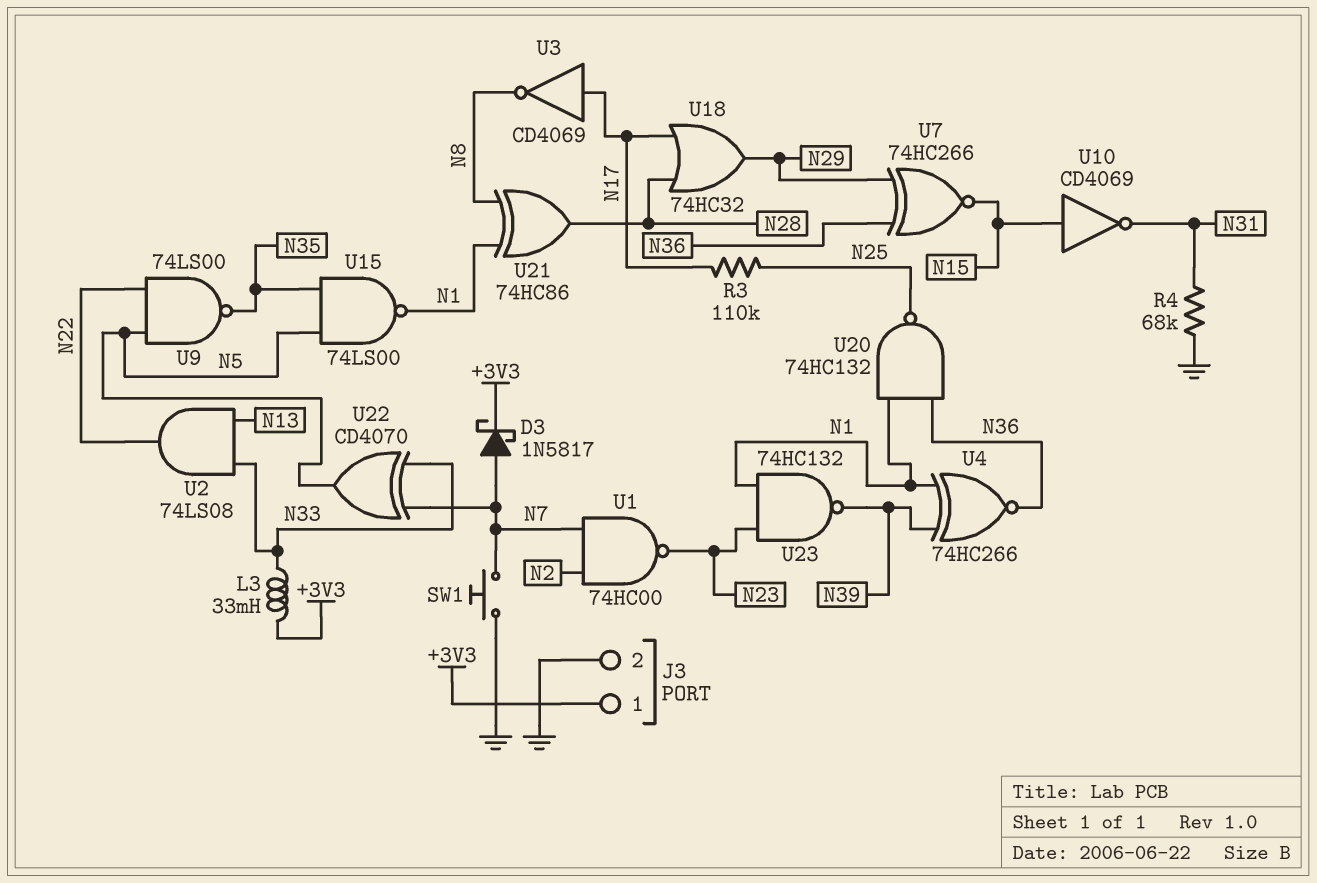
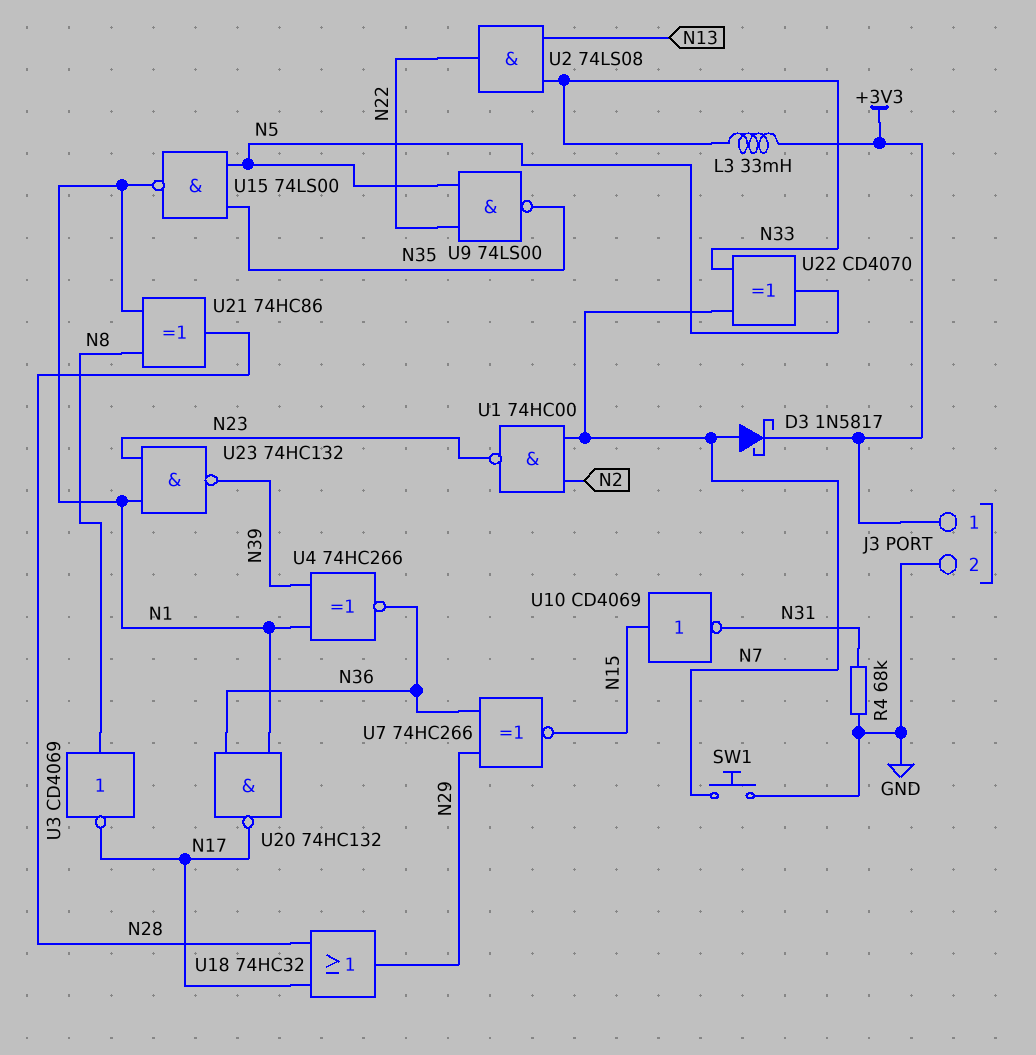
R3: 110k (N17, N25) -> none
U3: NOT CD4069 (in N17, out N8) -> NOT CD4069 (in N8, out N17)
U20: NAND 74HC132 (in N1, in N36, out N25) -> NAND 74HC132 (in N1, in N36, out N17)

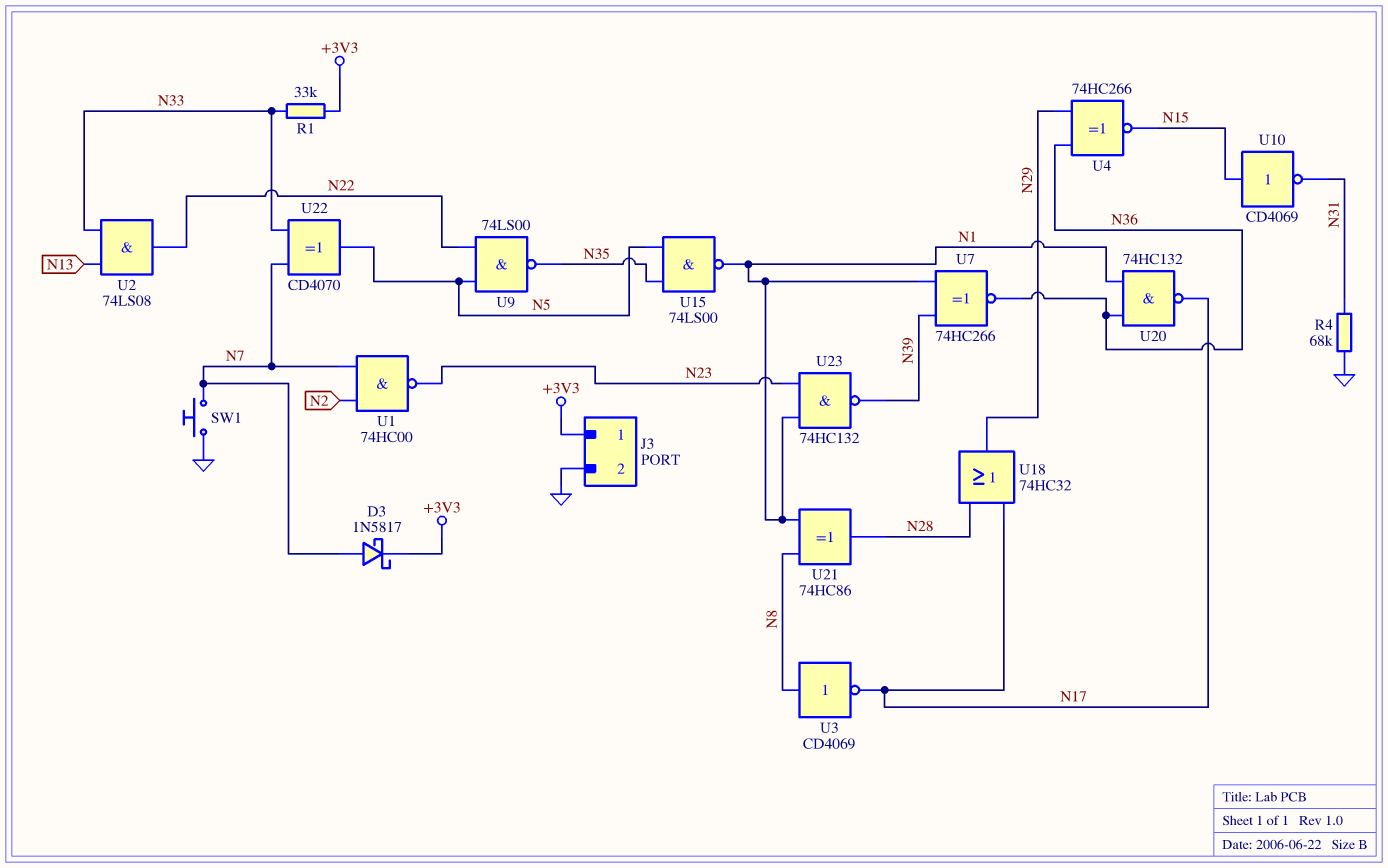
L3: 33mH (+3V3, N33) -> none
R1: none -> 33k (+3V3, N33)
U4: XNOR 74HC266 (in N1, in N39, out N36) -> XNOR 74HC266 (in N29, in N36, out N15)
U7: XNOR 74HC266 (in N29, in N36, out N15) -> XNOR 74HC266 (in N1, in N39, out N36)

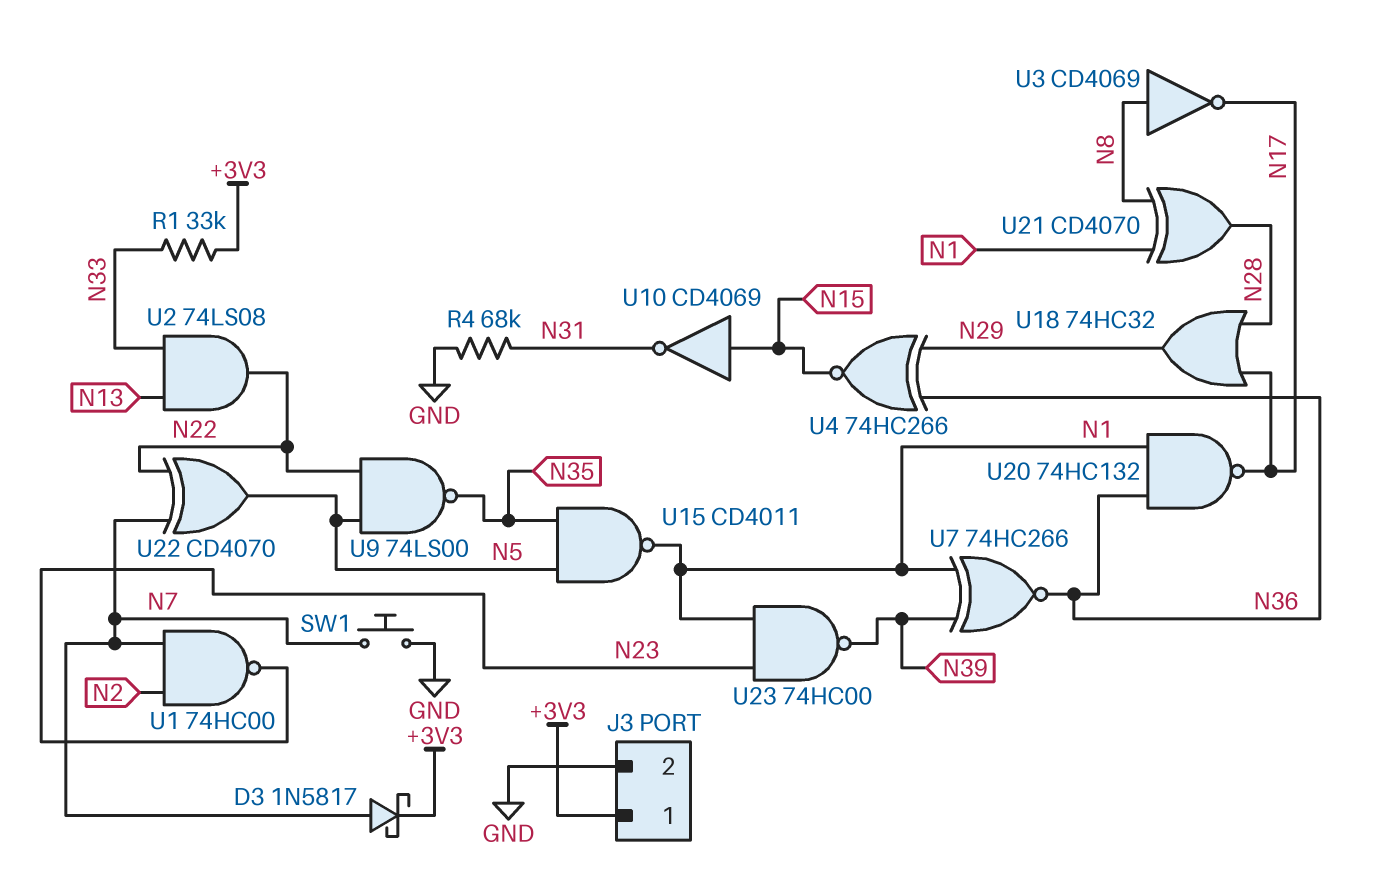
U15: NAND 74LS00 (in N5, in N35, out N1) -> NAND CD4011 (in N5, in N35, out N1)
U21: XOR 74HC86 (in N1, in N8, out N28) -> XOR CD4070 (in N1, in N8, out N28)
U22: XOR CD4070 (in N7, in N33, out N5) -> XOR CD4070 (in N7, in N22, out N5)
U23: NAND 74HC132 (in N1, in N23, out N39) -> NAND 74HC00 (in N1, in N23, out N39)

